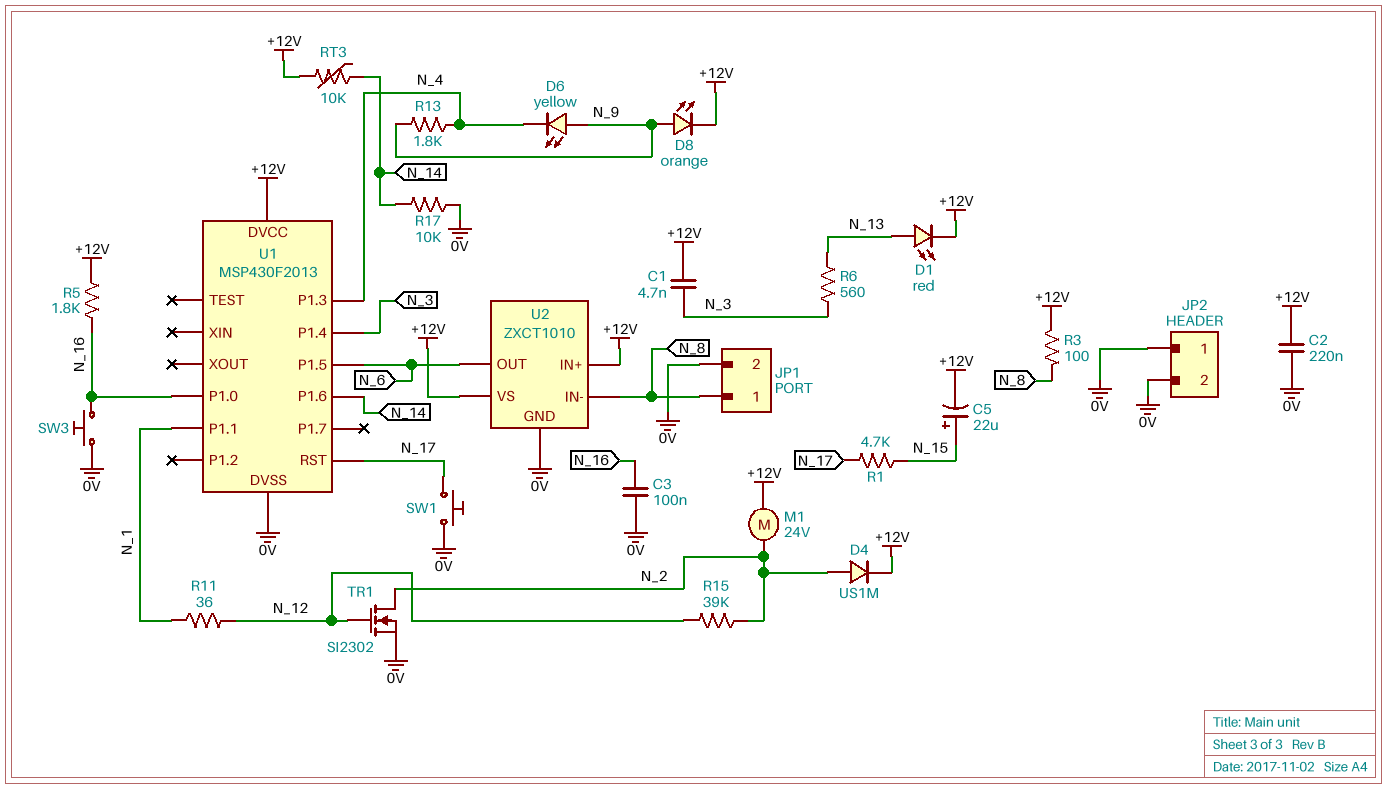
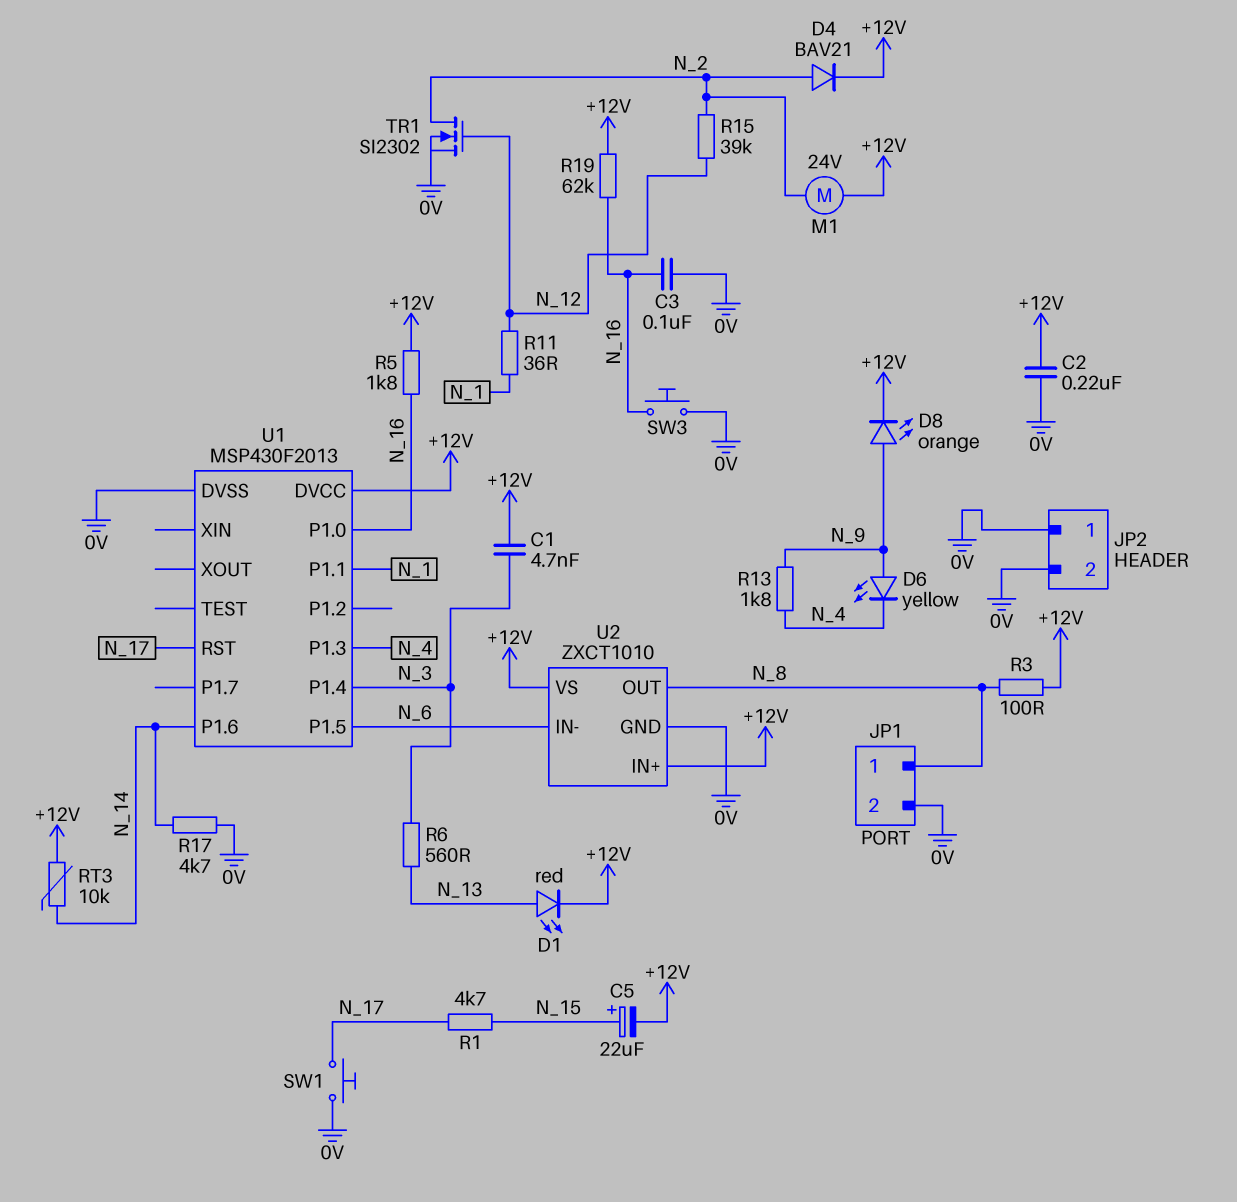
D4: diode US1M (A N_2, K +12V) -> diode BAV21 (A N_2, K +12V)
R17: 10k (0V, N_14) -> 4.7k (0V, N_14)
R19: none -> 62k (+12V, N_16)
U2 pin IN-: N_8 -> N_6
U2 pin OUT: N_6 -> N_8

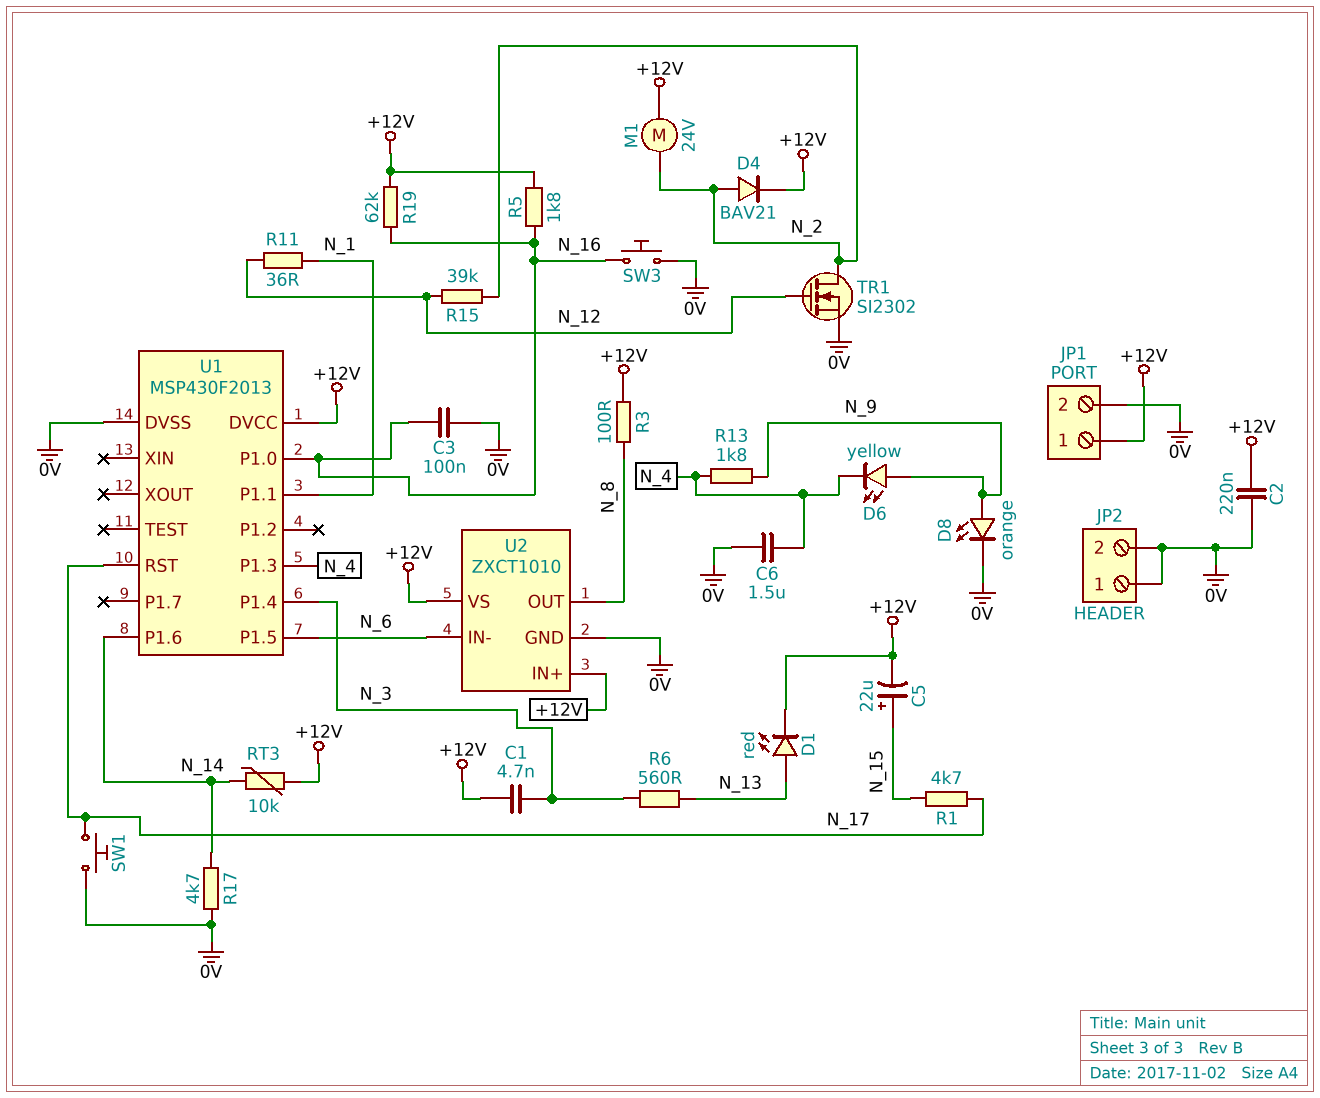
C6: none -> 1.5uF (0V, N_4)
D8: LED orange (A N_9, K +12V) -> LED orange (A N_9, K 0V)
JP1 pin 1: N_8 -> +12V

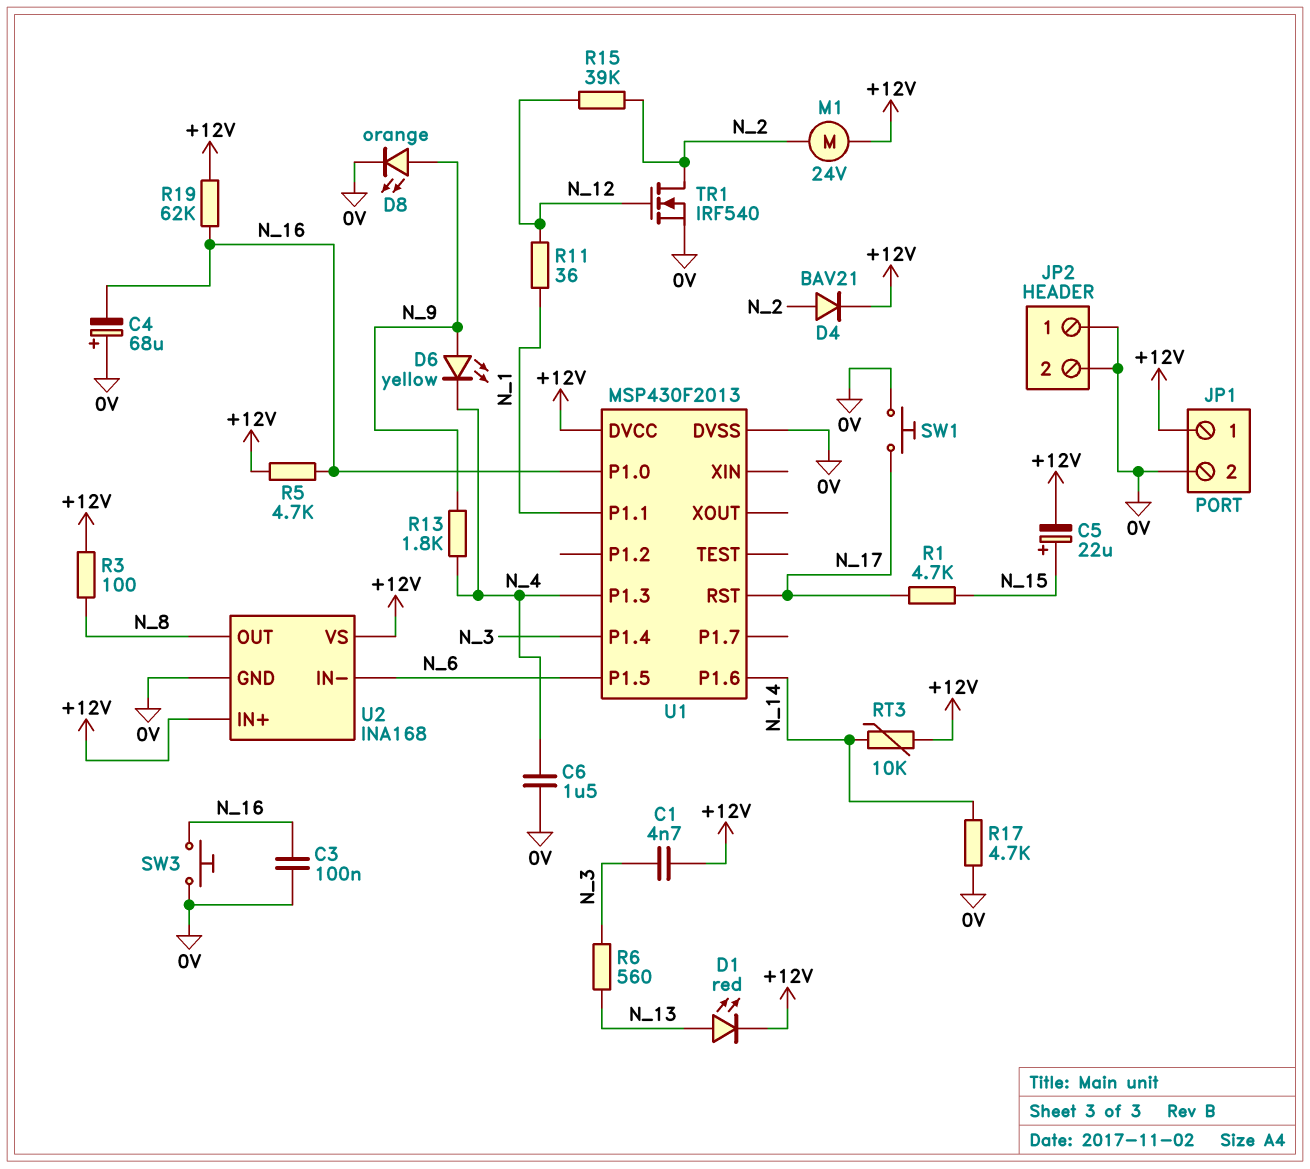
C2: 220nF (+12V, 0V) -> none
C4: none -> 68uF (plus 0V, minus N_16)
R5: 1.8k (+12V, N_16) -> 4.7k (+12V, N_16)
TR1: NMOS SI2302 (G N_12, D N_2, S 0V) -> NMOS IRF540 (G N_12, D N_2, S 0V)
U2: ZXCT1010 -> INA168

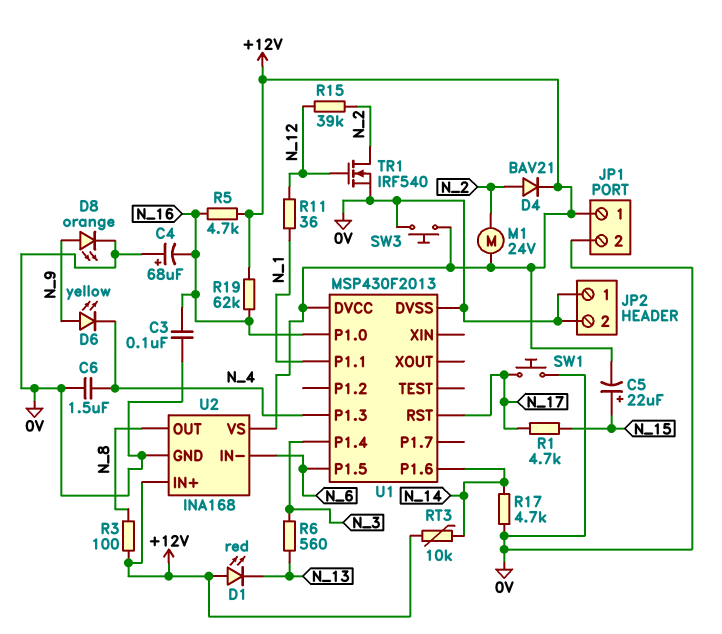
C1: 4.7nF (+12V, N_3) -> none
D1: LED red (A N_13, K +12V) -> LED red (A +12V, K N_13)
R13: 1.8k (N_4, N_9) -> none
SW3: button (0V, N_16) -> button (+12V, 0V)

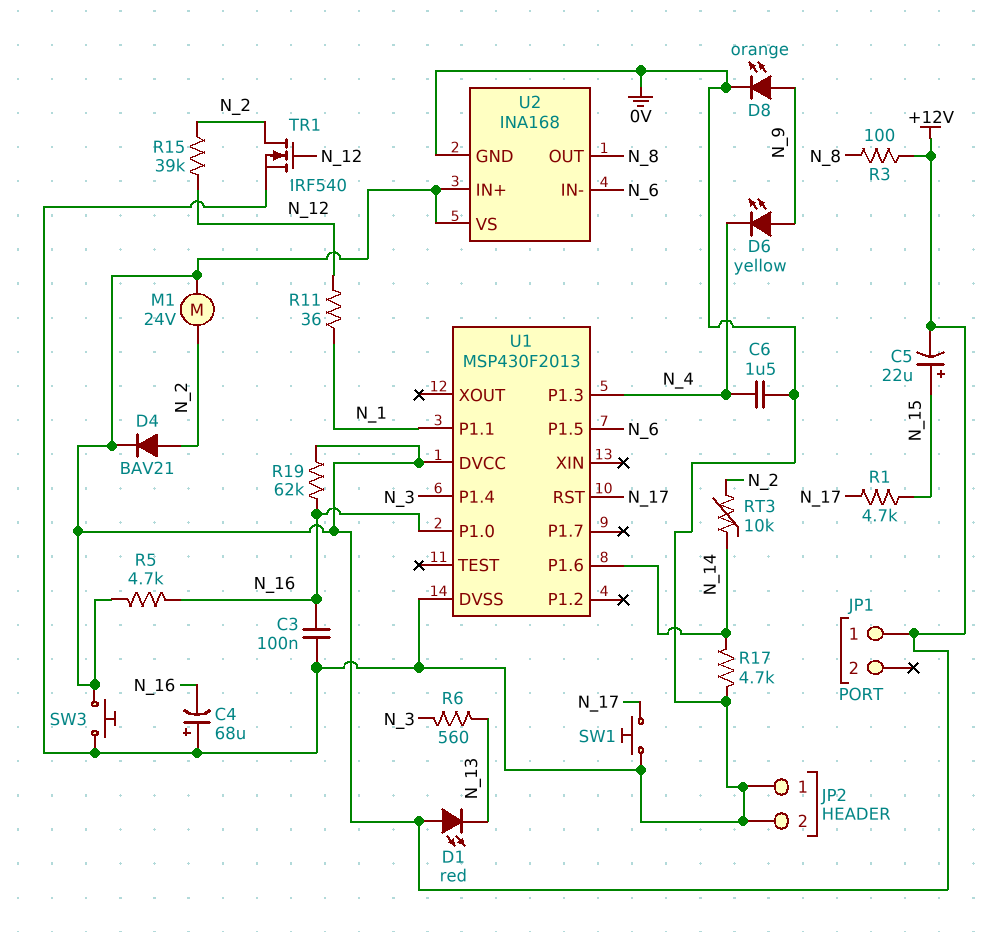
JP1 pin 2: 0V -> none
RT3: 10k (+12V, N_14) -> 10k (N_2, N_14)

